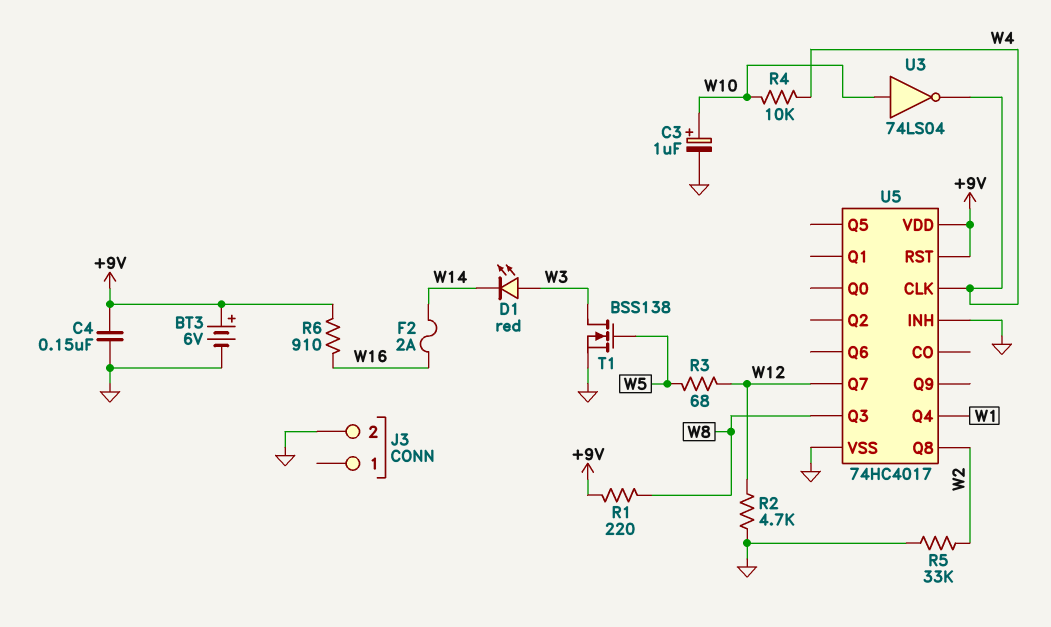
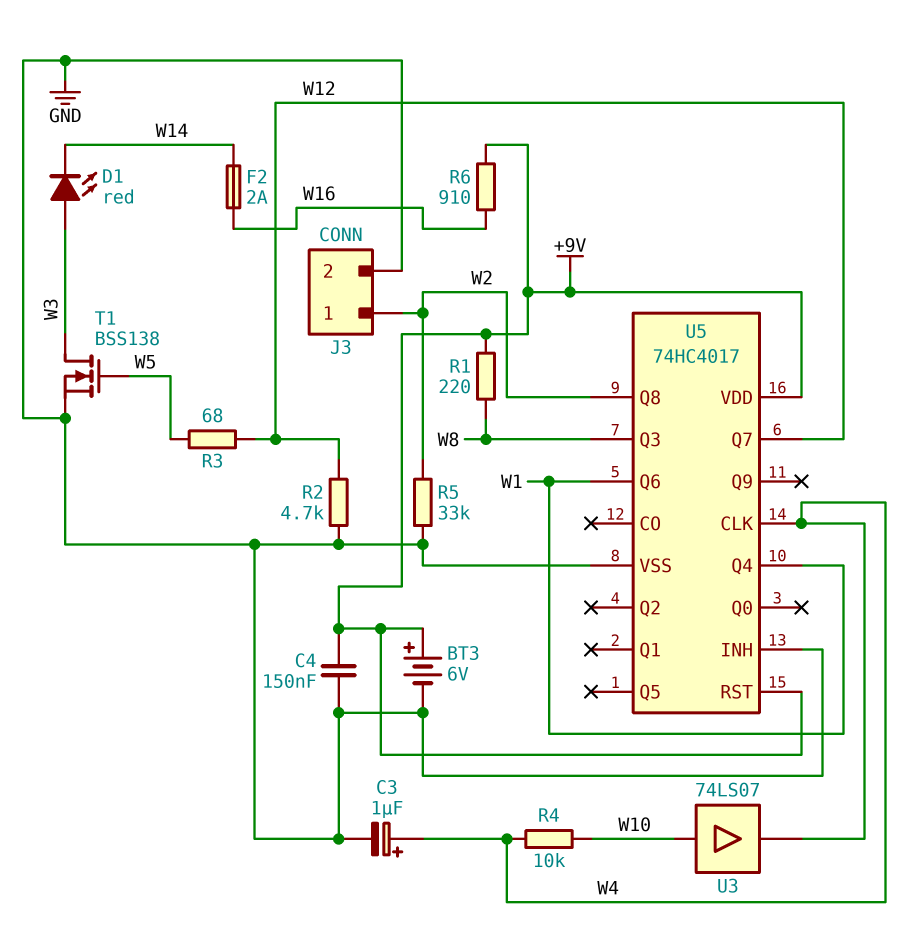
C3: 1uF (plus W10, minus GND) -> 1uF (plus W4, minus GND)
J3 pin 1: none -> W2
U3: NOT 74LS04 (in W10, out W4) -> buffer 74LS07 (in W10, out W4)
U5 pin Q6: none -> W1

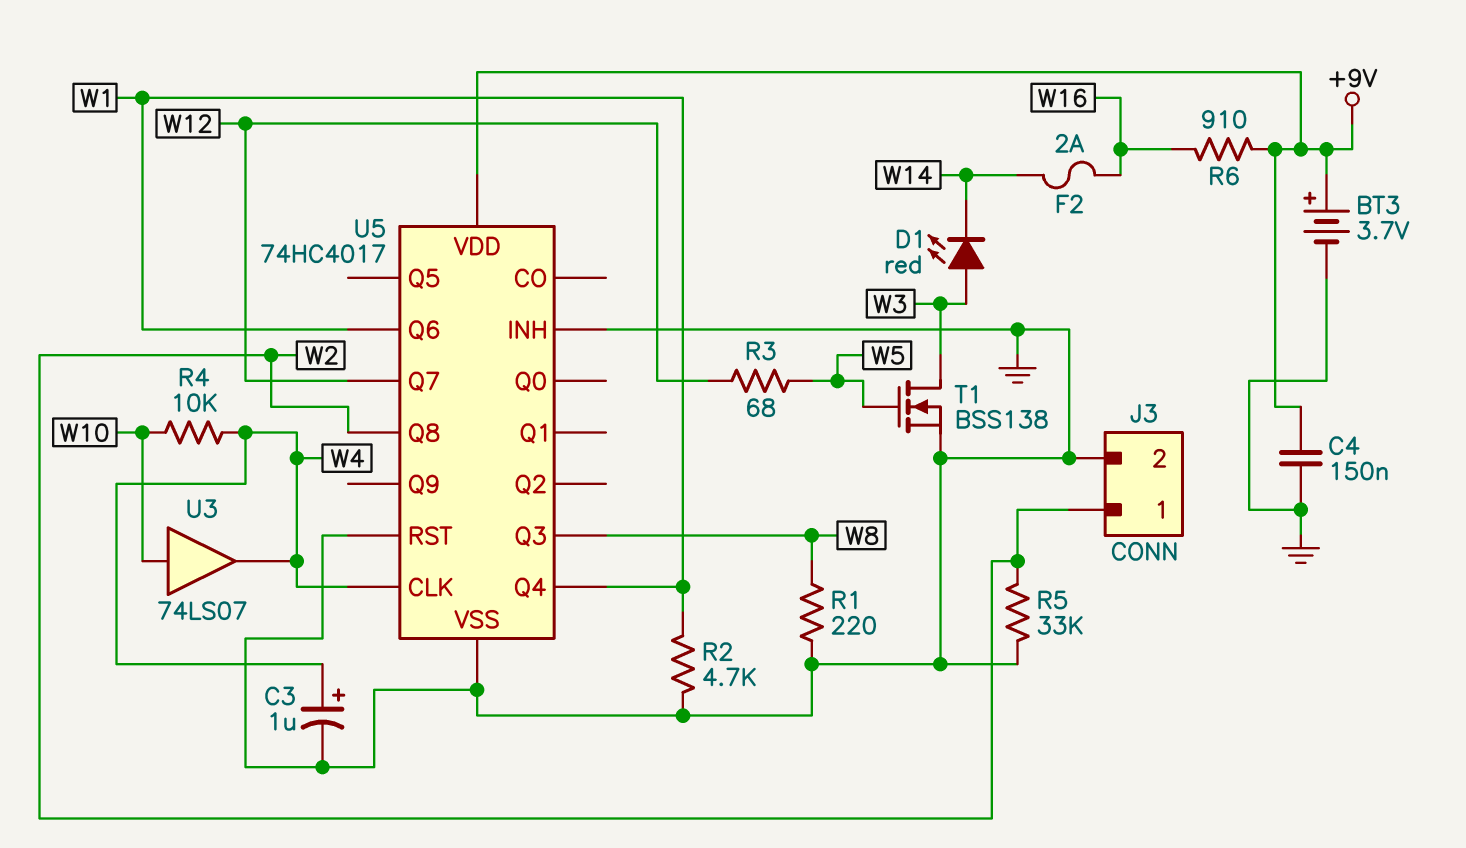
BT3: 6V (plus +9V, minus GND) -> 3.7V (plus +9V, minus GND)
R1: 220 (+9V, W8) -> 220 (GND, W8)
R2: 4.7k (GND, W12) -> 4.7k (GND, W1)
U5 pin RST: +9V -> GND

